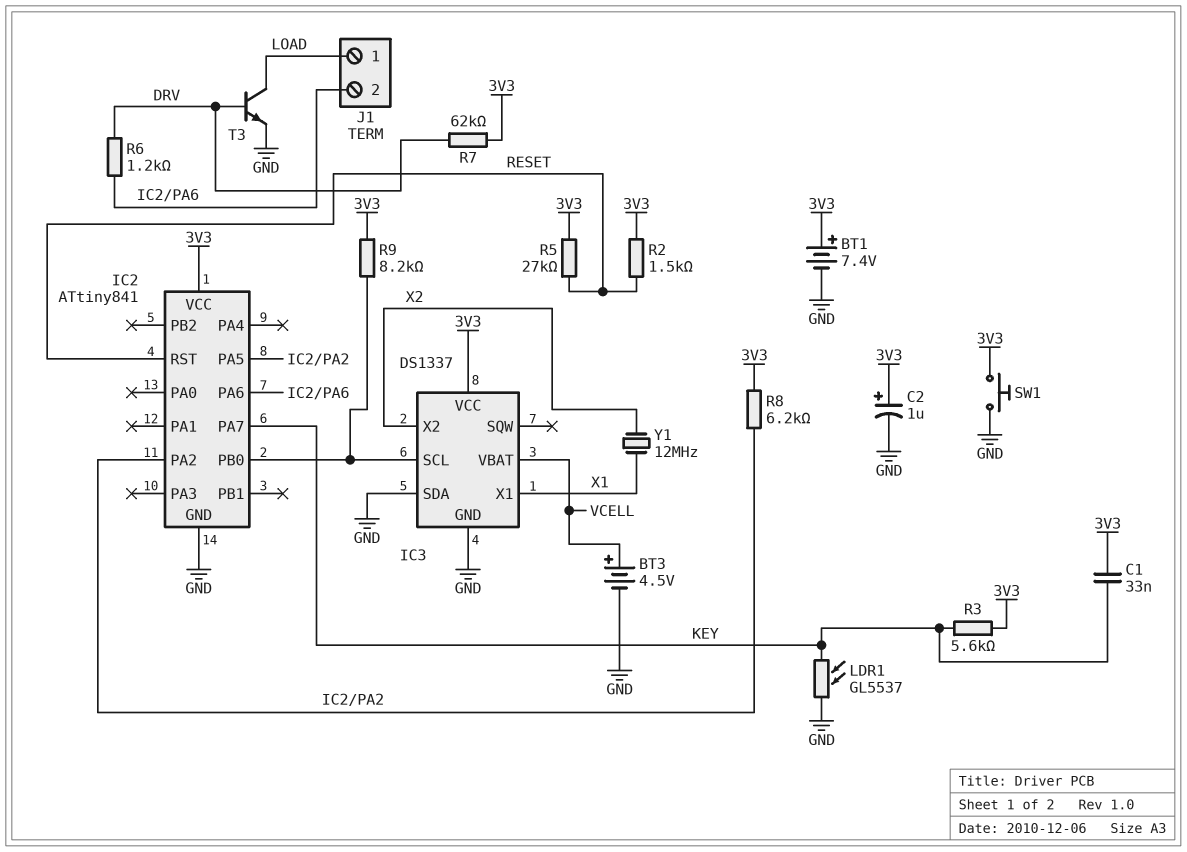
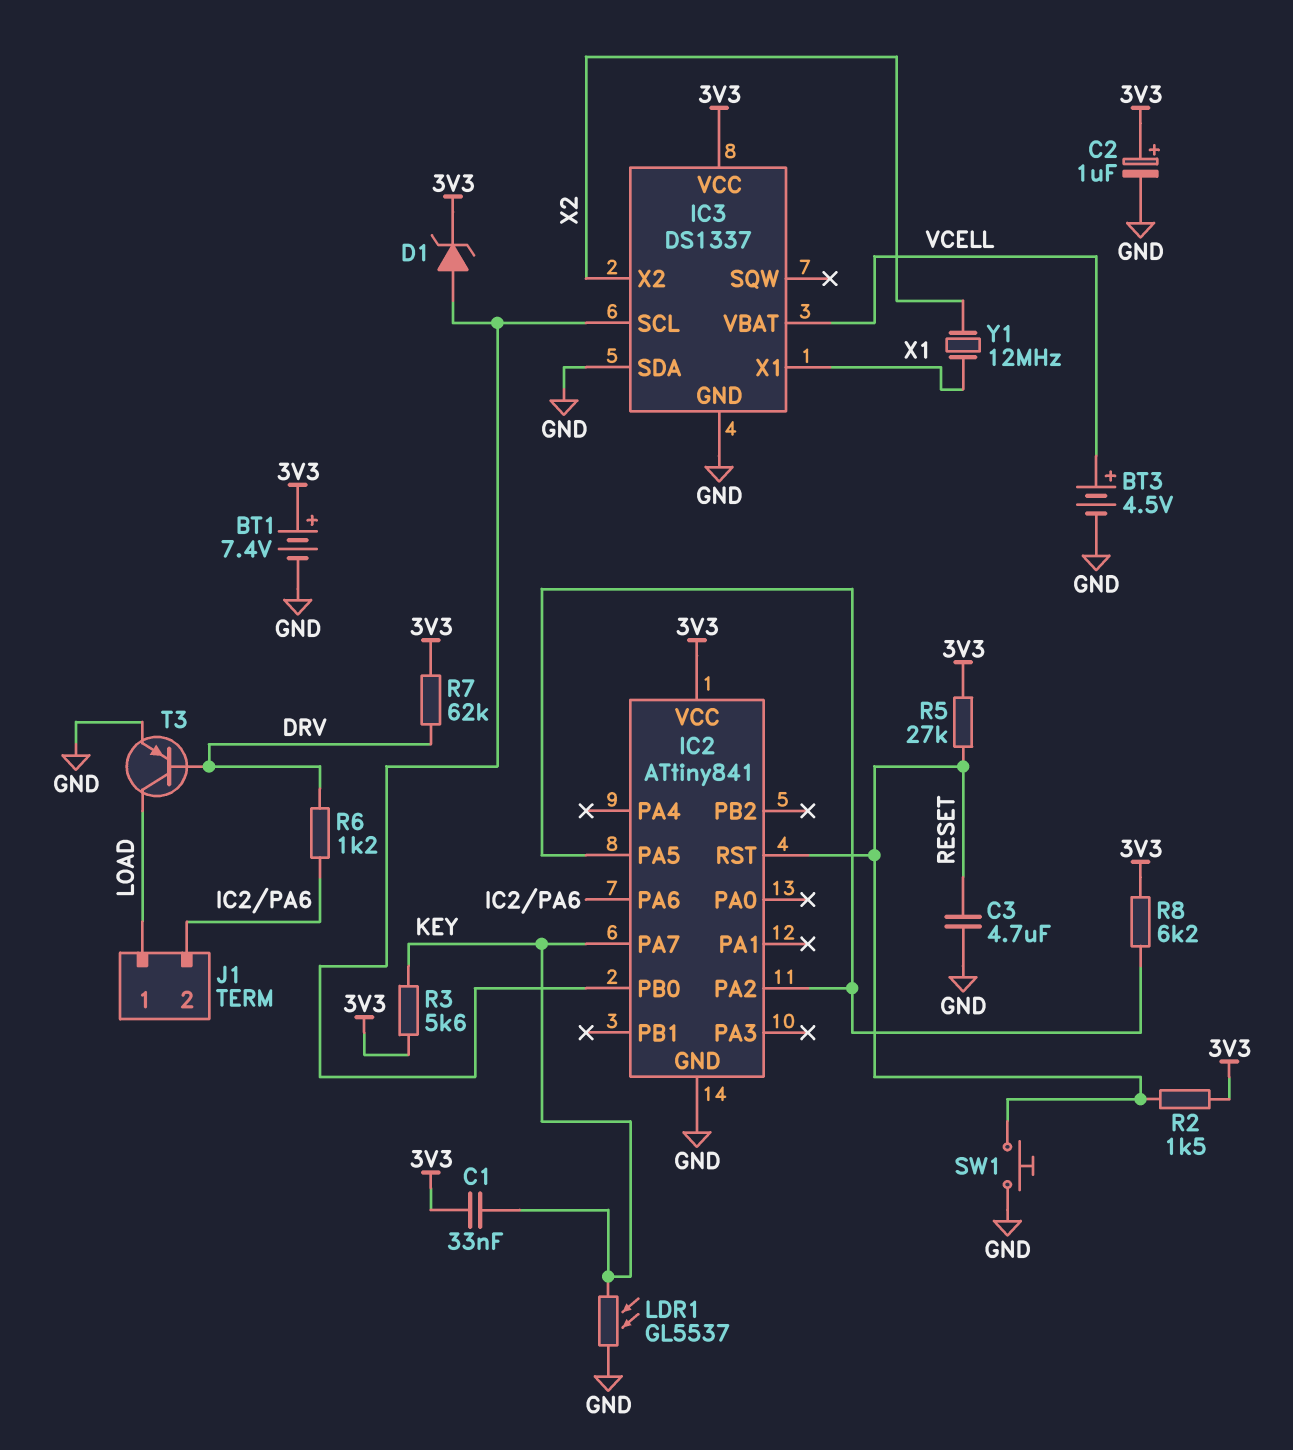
C3: none -> 4.7uF (GND, RESET)
D1: none -> zener (A IC2/PB0, K 3V3)
R9: 8.2k (3V3, IC2/PB0) -> none
SW1: button (3V3, GND) -> button (GND, RESET)
T3: NPN (B DRV, C LOAD, E GND) -> PNP (B DRV, C LOAD, E GND)

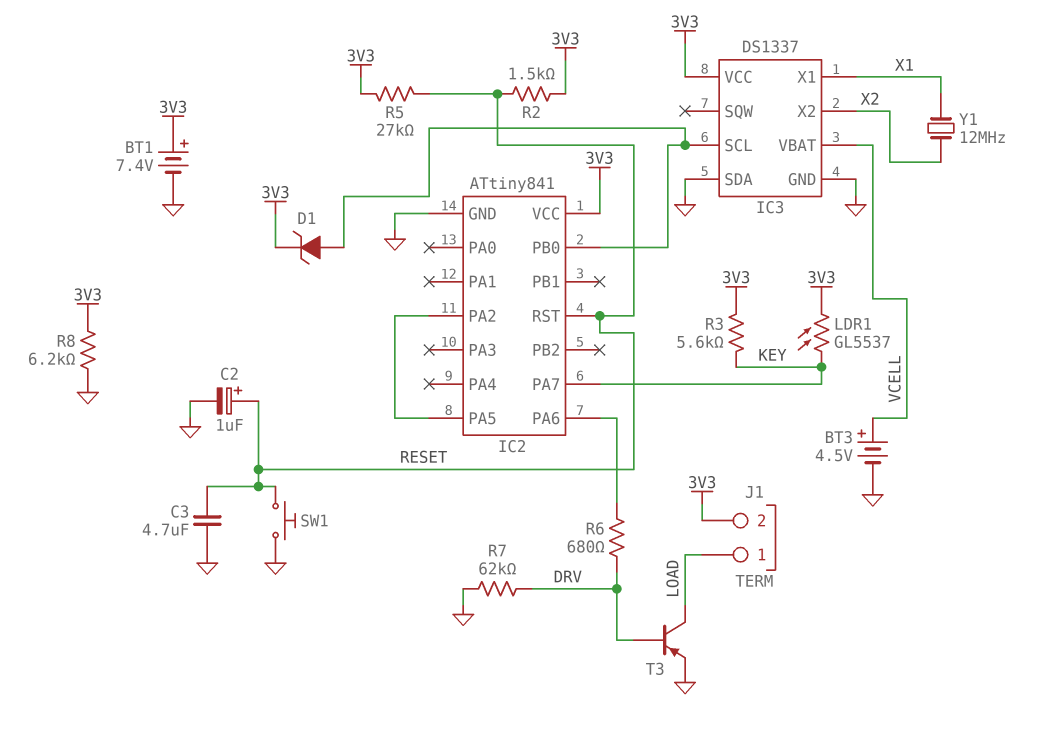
C1: 33nF (3V3, KEY) -> none
C2: 1uF (plus 3V3, minus GND) -> 1uF (plus RESET, minus GND)
J1 pin 2: IC2/PA6 -> 3V3
LDR1: GL5537 (GND, KEY) -> GL5537 (3V3, KEY)
R6: 1.2k (DRV, IC2/PA6) -> 680 (DRV, IC2/PA6)
R7: 62k (3V3, DRV) -> 62k (DRV, GND)
R8: 6.2k (3V3, IC2/PA2) -> 6.2k (3V3, GND)

